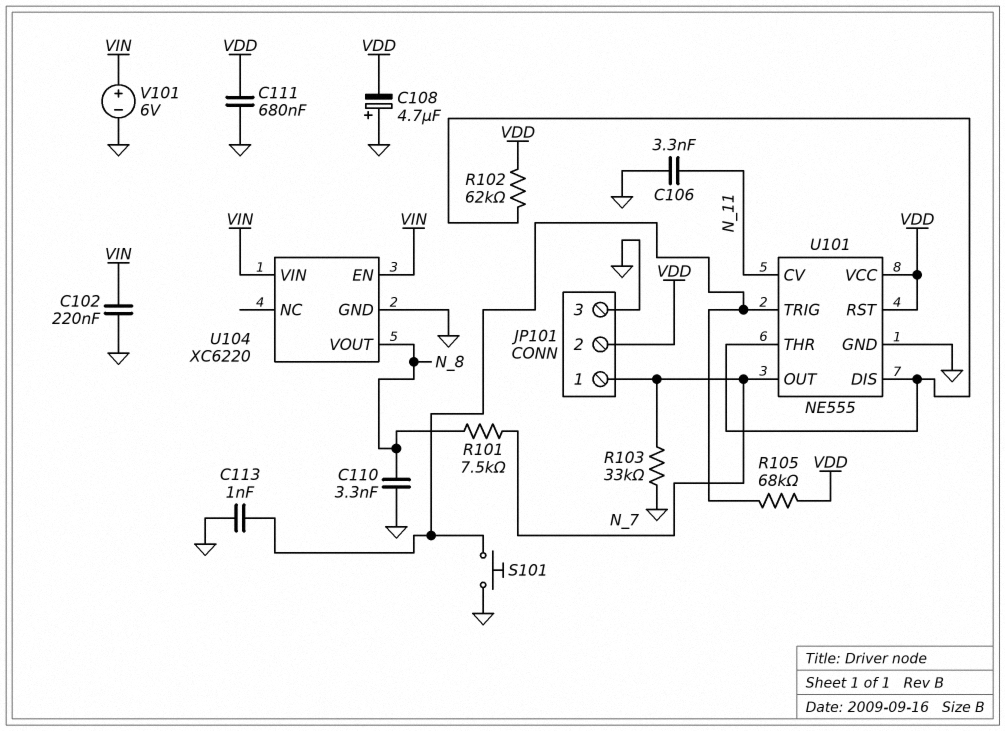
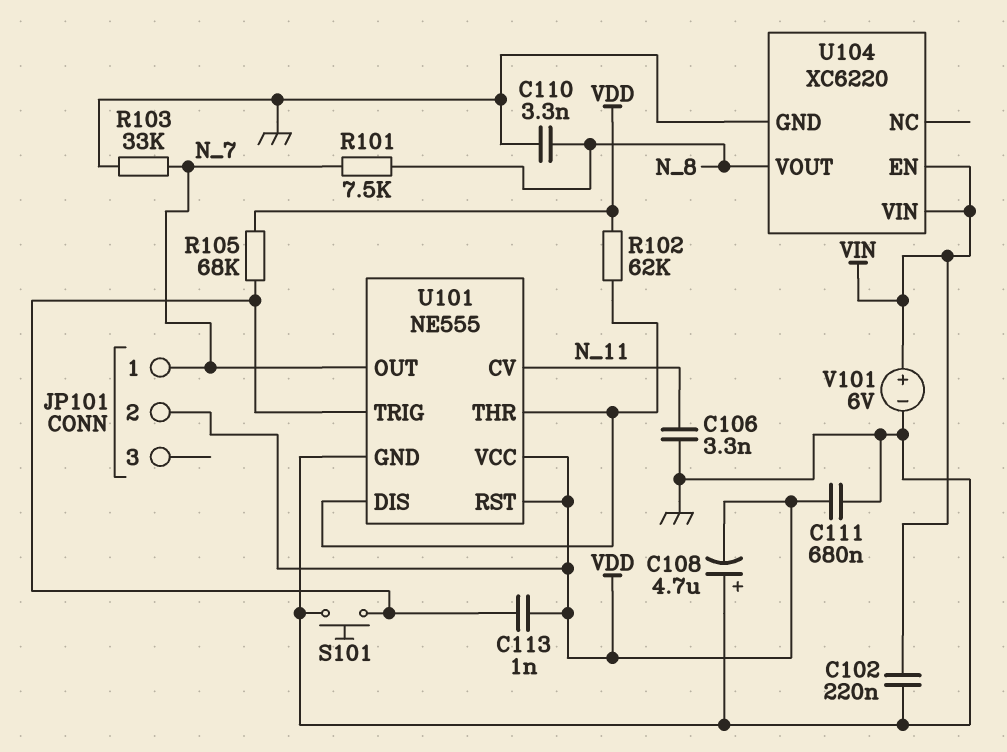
C113: 1nF (GND, U101/TRIG) -> 1nF (U101/TRIG, VDD)
JP101 pin 3: GND -> none

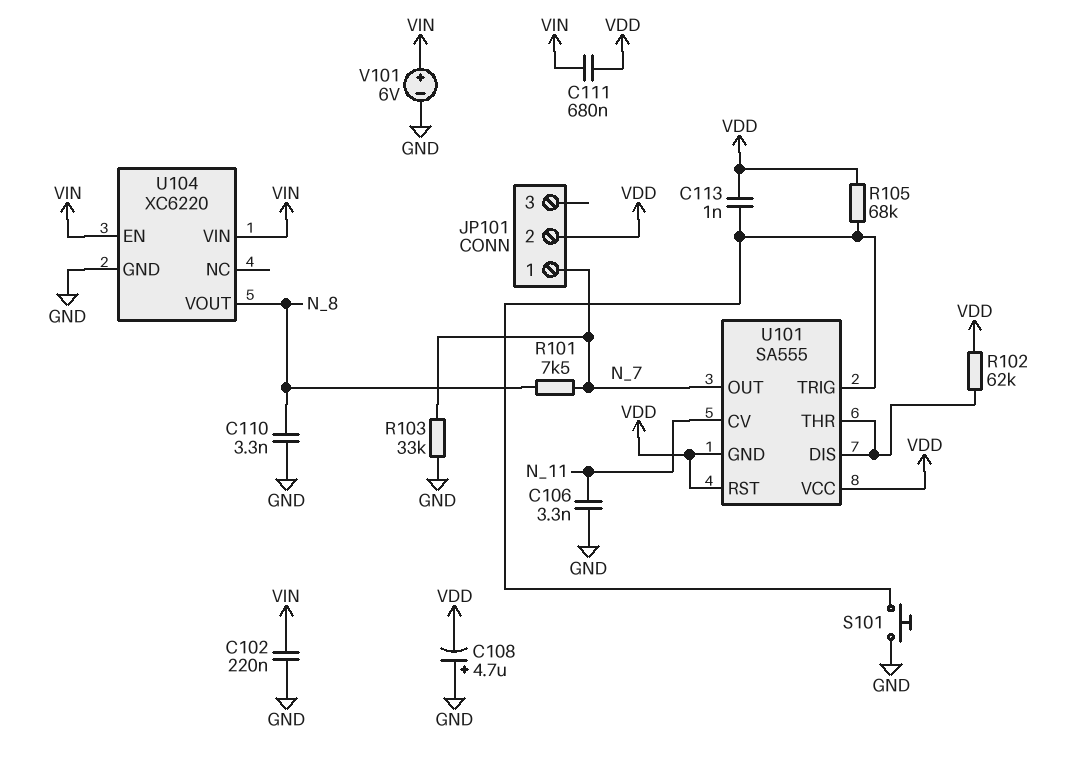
C111: 680nF (GND, VDD) -> 680nF (VDD, VIN)
U101: NE555 -> SA555
U101 pin GND: GND -> VDD

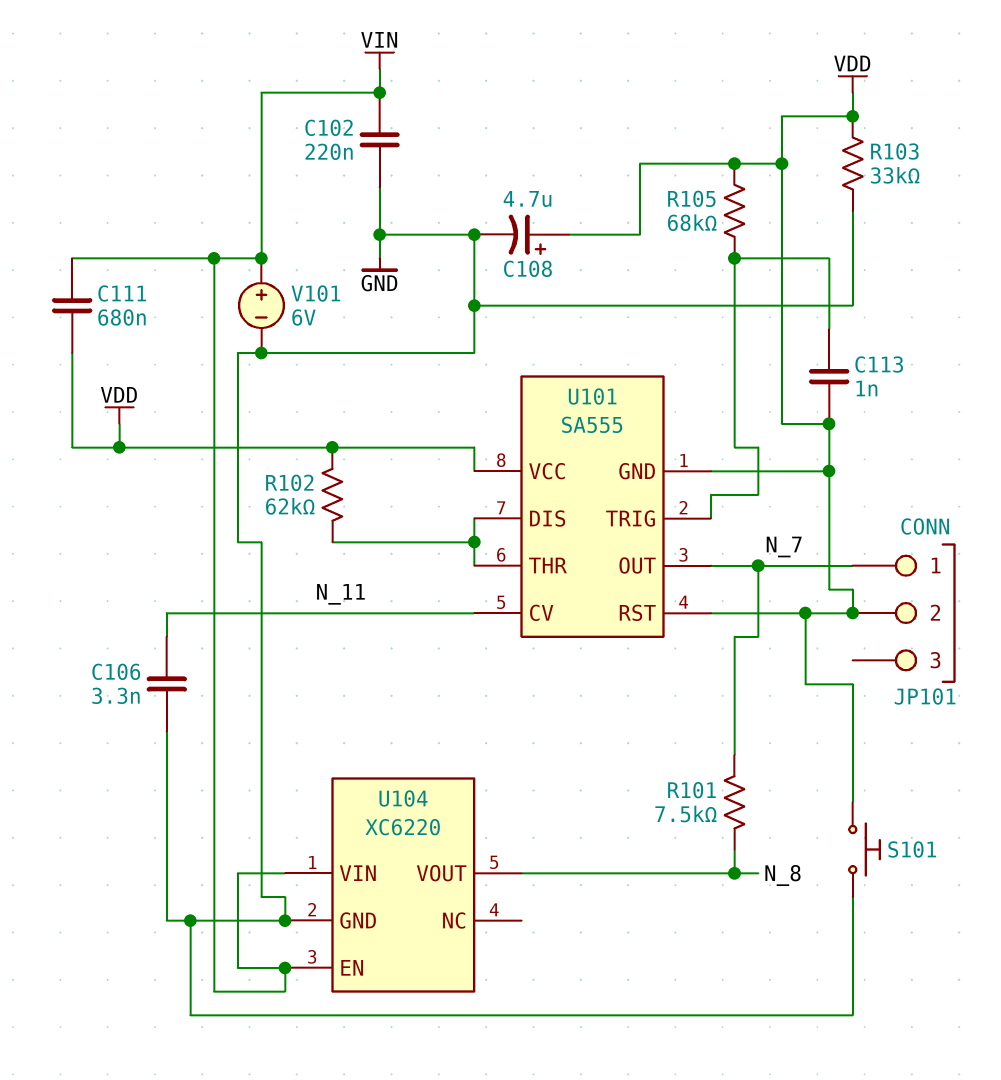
C108: 4.7uF (plus GND, minus VDD) -> 4.7uF (plus VDD, minus GND)
C110: 3.3nF (GND, N_8) -> none
R103: 33k (GND, N_7) -> 33k (GND, VDD)
S101: button (GND, U101/TRIG) -> button (GND, VDD)

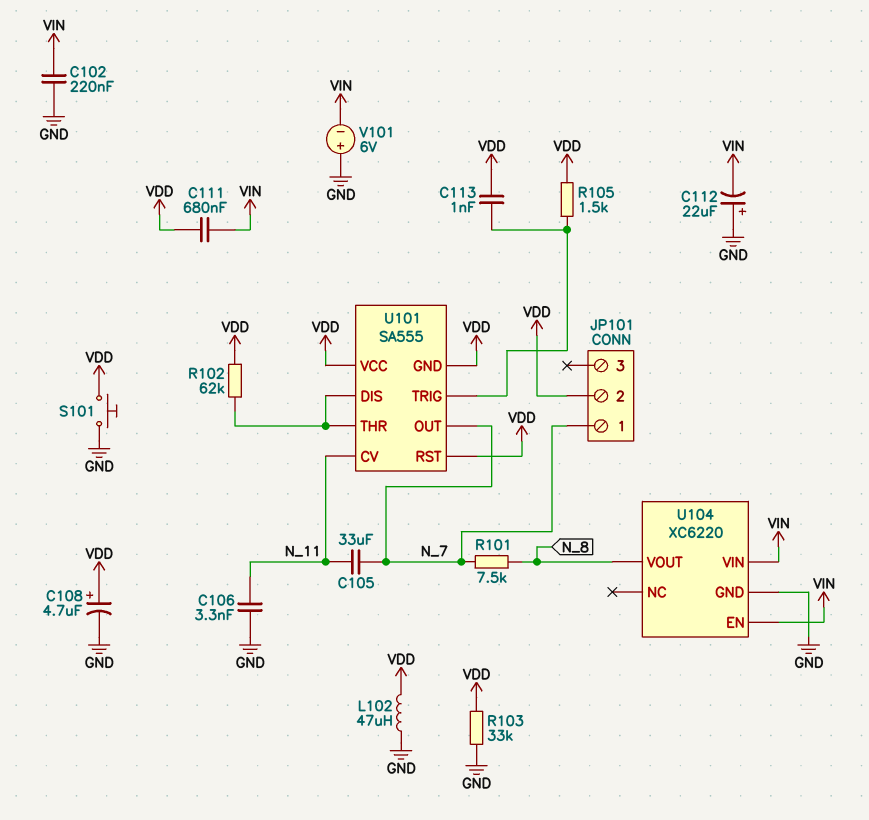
C105: none -> 33uF (N_7, N_11)
C112: none -> 22uF (plus GND, minus VIN)
L102: none -> 47uH (GND, VDD)
R105: 68k (U101/TRIG, VDD) -> 1.5k (U101/TRIG, VDD)
V101: 6V (plus VIN, minus GND) -> 6V (plus GND, minus VIN)

